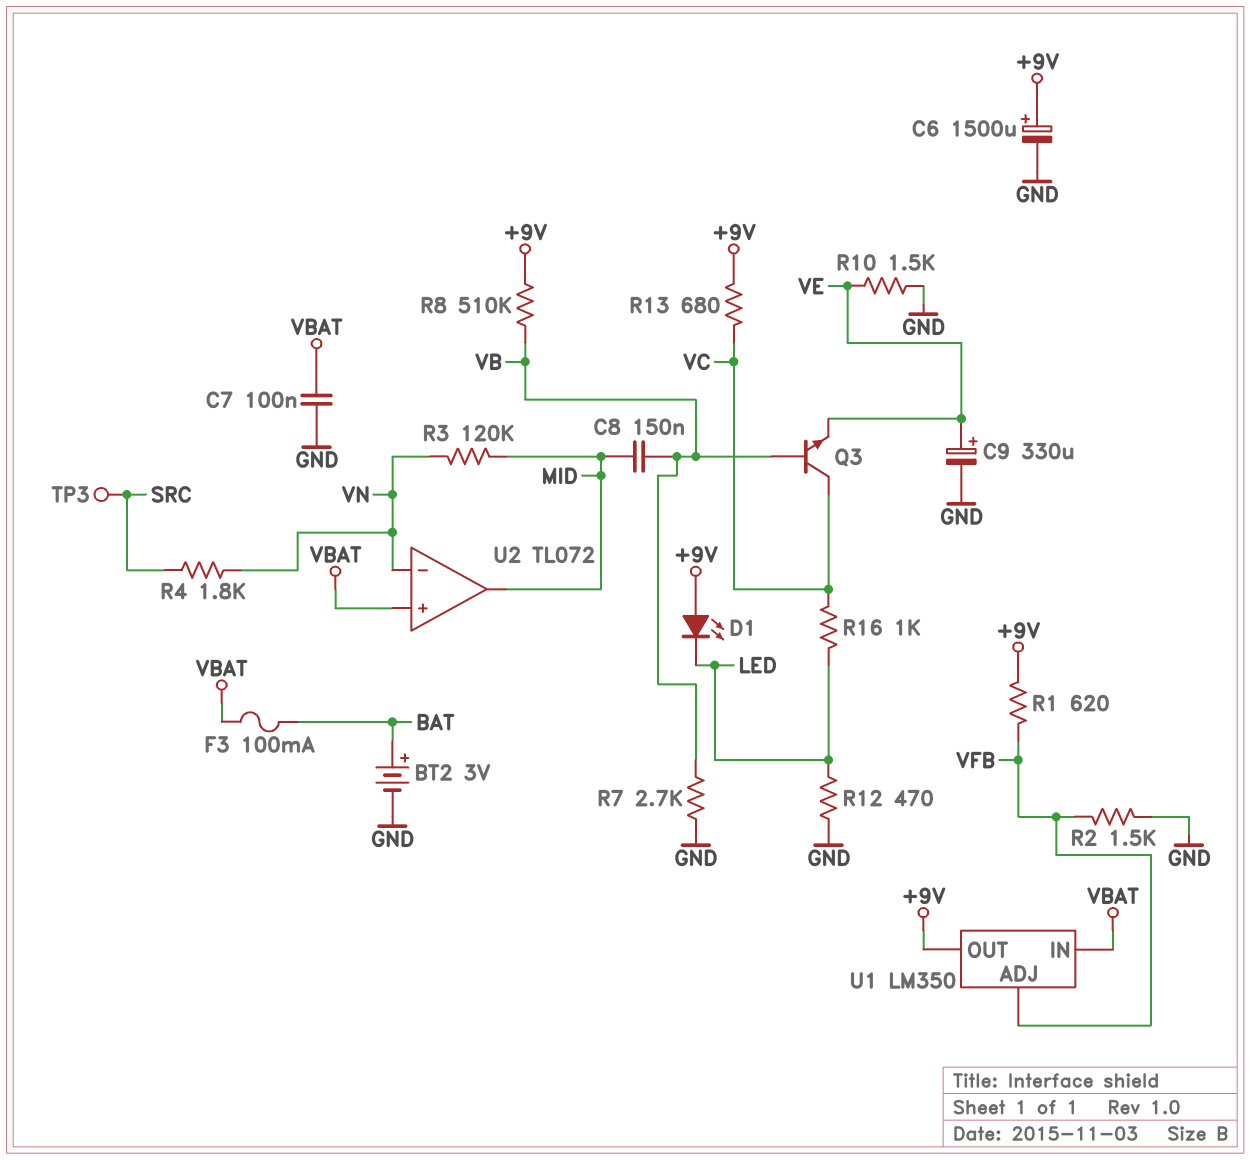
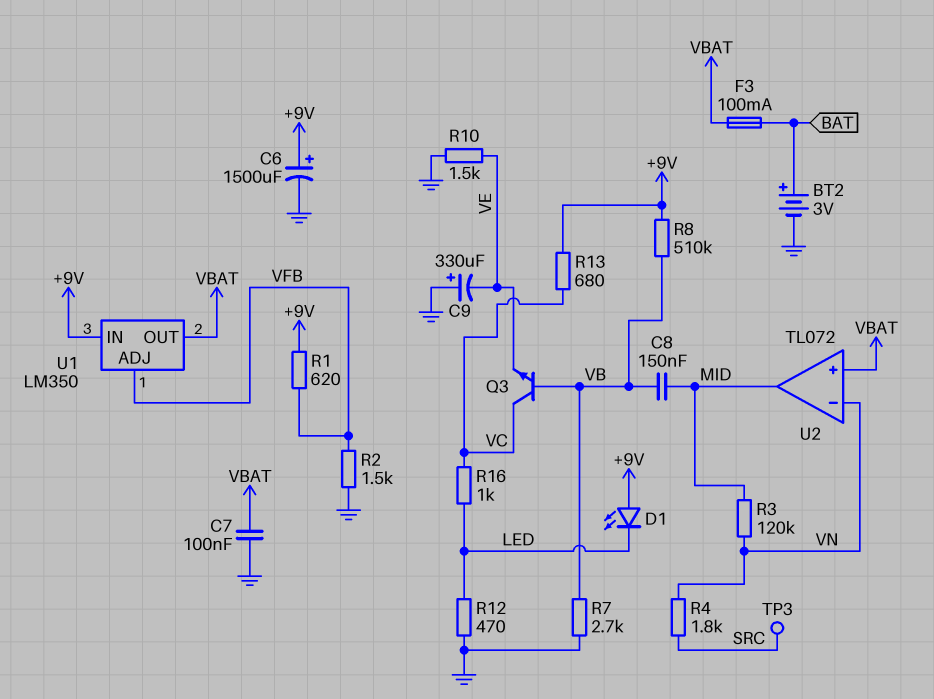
C9: 330uF (plus VE, minus GND) -> 330uF (plus GND, minus VE)
U1 pin IN: VBAT -> +9V
U1 pin OUT: +9V -> VBAT

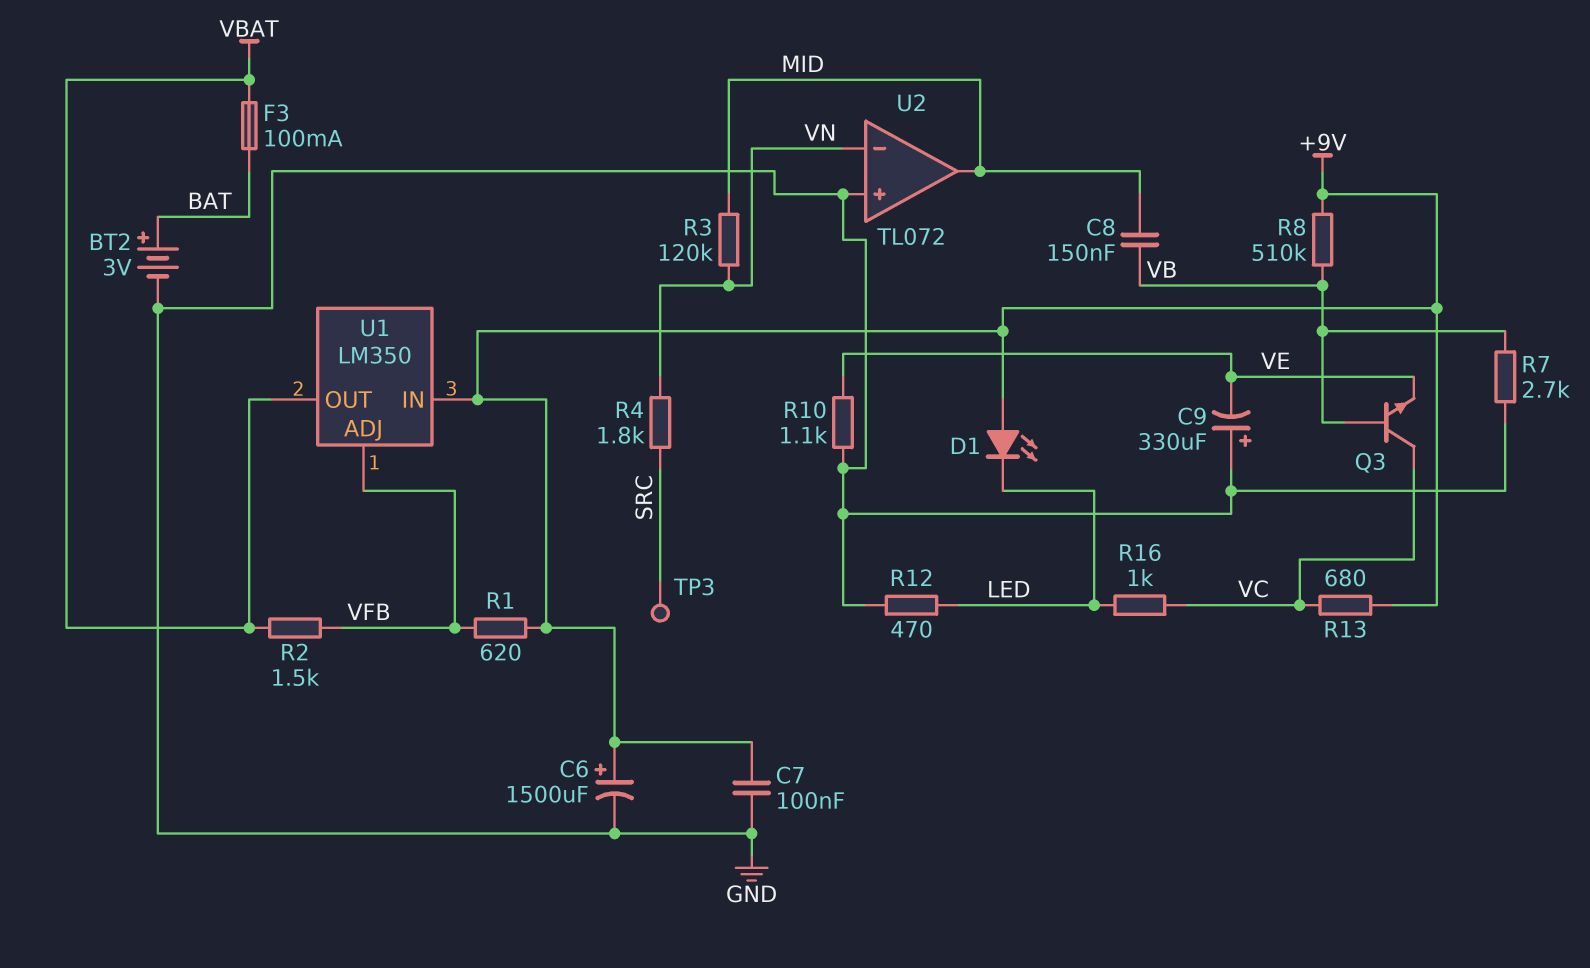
C7: 100nF (GND, VBAT) -> 100nF (+9V, GND)
R2: 1.5k (GND, VFB) -> 1.5k (VBAT, VFB)
R10: 1.5k (GND, VE) -> 1.1k (GND, VE)
U2 pin in+: VBAT -> GND

